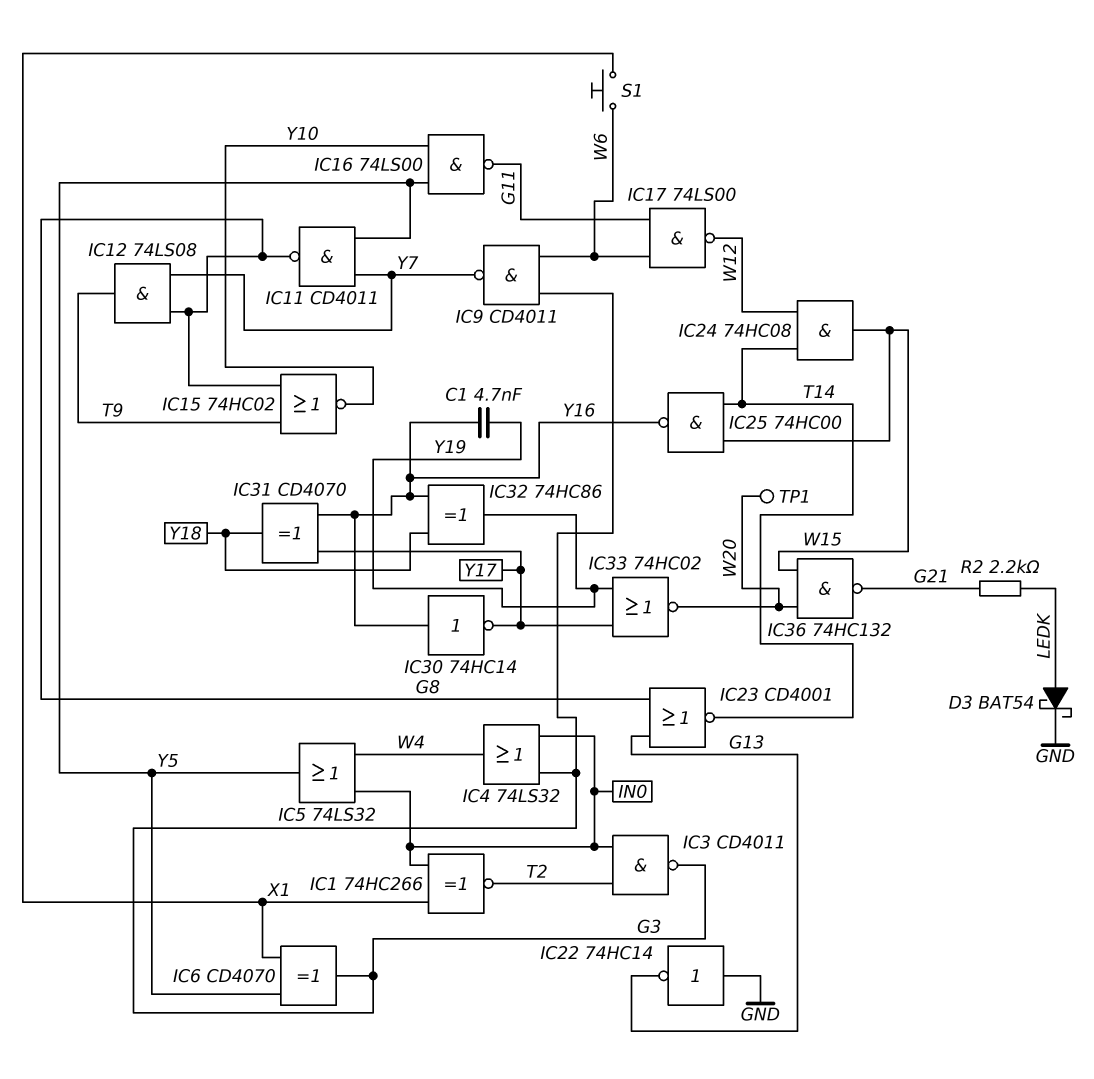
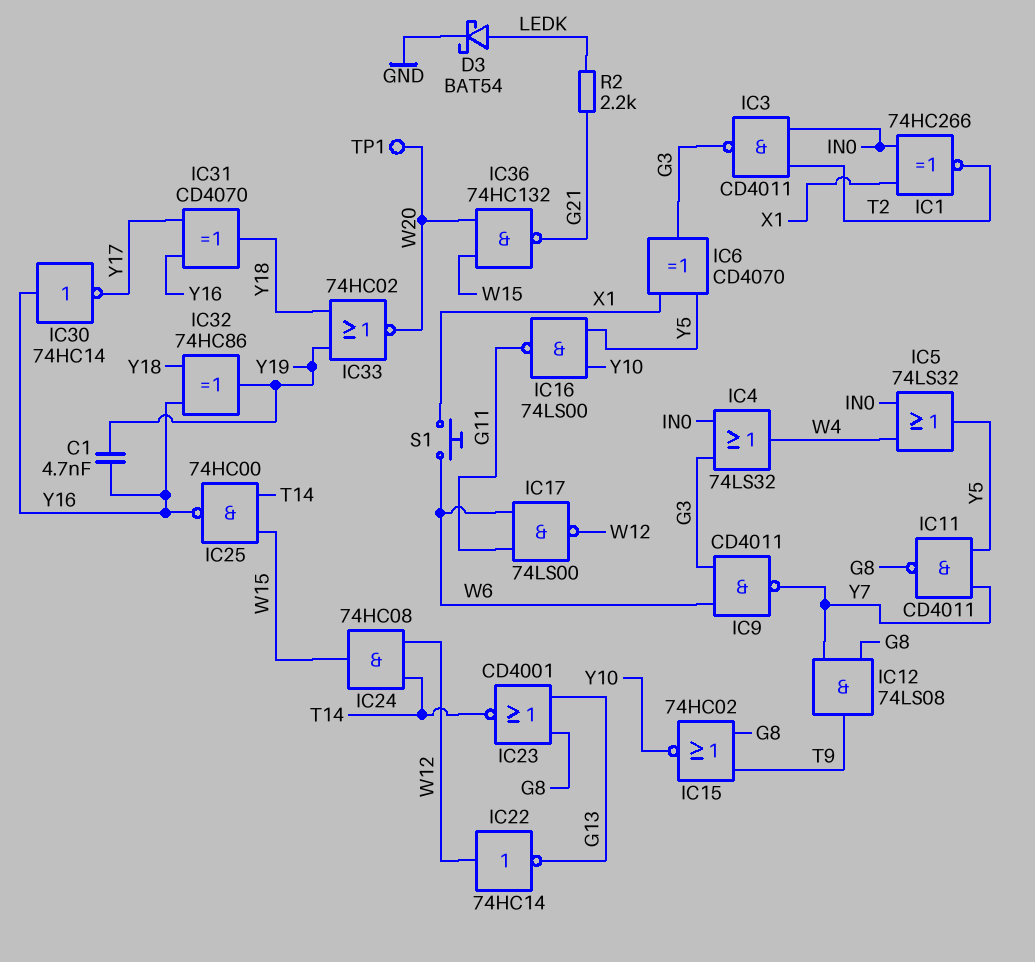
IC22: NOT 74HC14 (in GND, out G13) -> NOT 74HC14 (in W12, out G13)
IC33: NOR 74HC02 (in Y17, in Y19, out W20) -> NOR 74HC02 (in Y18, in Y19, out W20)

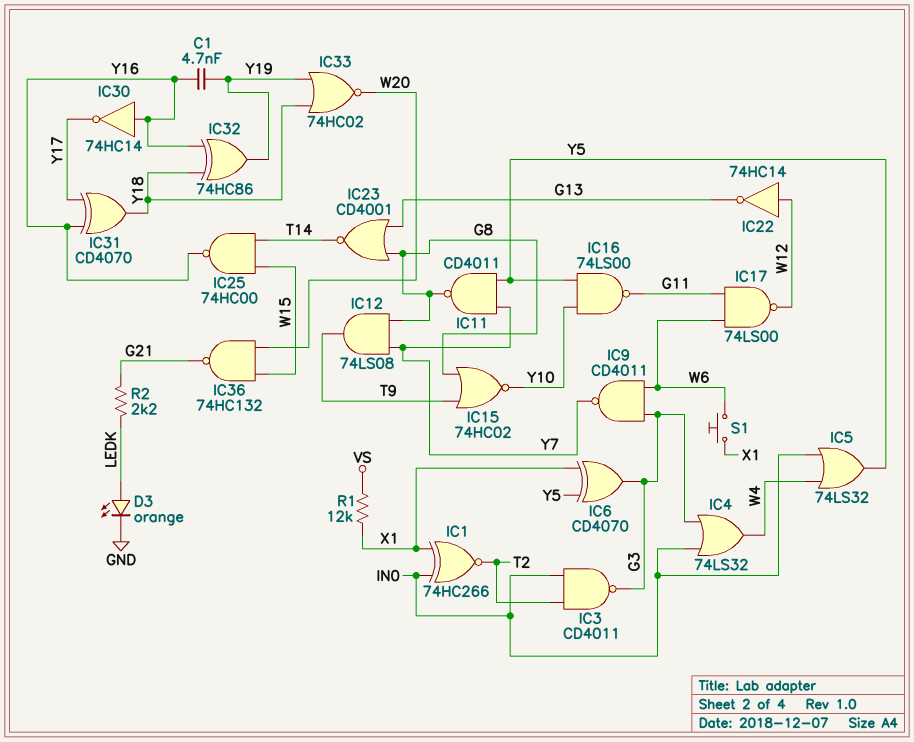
D3: schottky BAT54 (A LEDK, K GND) -> LED orange (A LEDK, K GND)
IC24: AND 74HC08 (in T14, in W12, out W15) -> none
R1: none -> 12k (VS, X1)
TP1: test point (W20) -> none

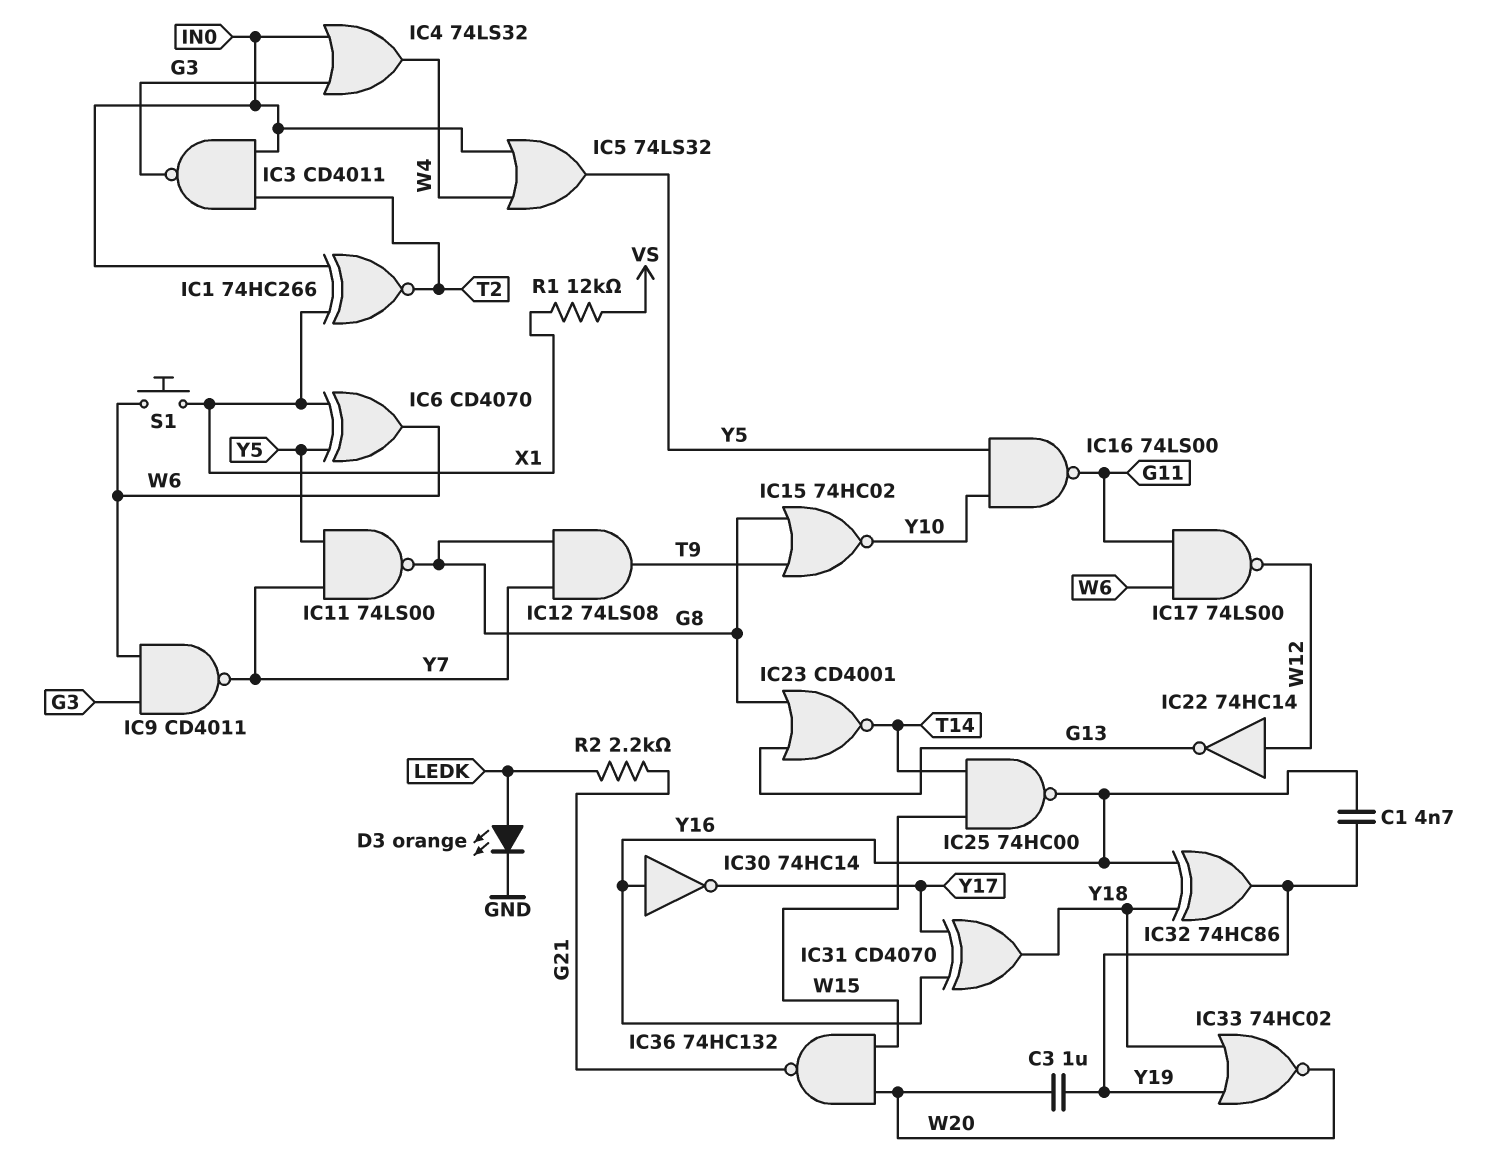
C3: none -> 1uF (W20, Y19)
IC6: XOR CD4070 (in X1, in Y5, out G3) -> XOR CD4070 (in X1, in Y5, out W6)
IC11: NAND CD4011 (in Y5, in Y7, out G8) -> NAND 74LS00 (in Y5, in Y7, out G8)

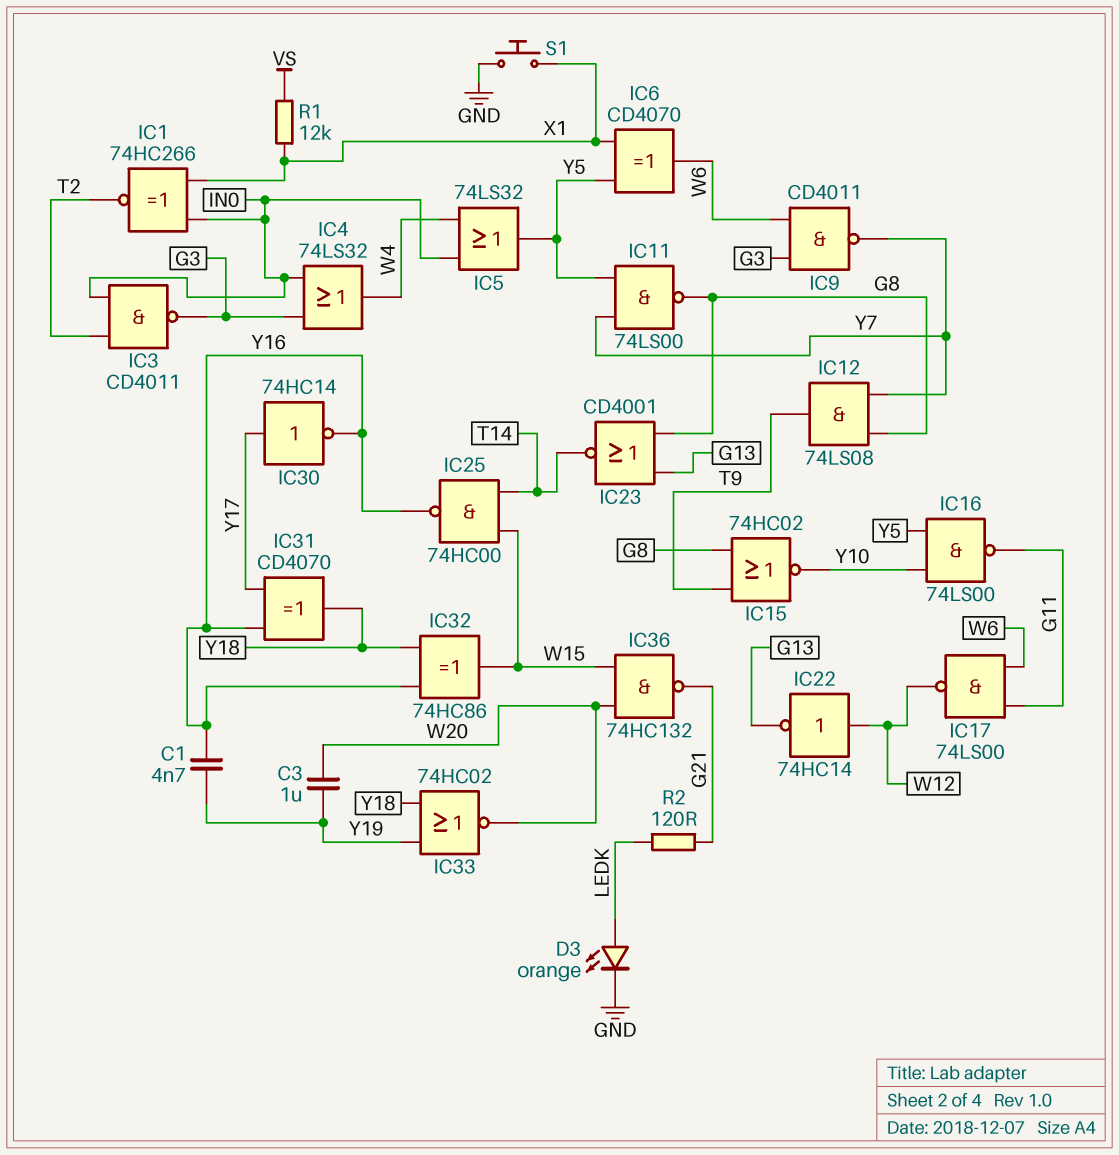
IC30: NOT 74HC14 (in Y16, out Y17) -> NOT 74HC14 (in Y17, out Y16)
IC32: XOR 74HC86 (in Y16, in Y18, out Y19) -> XOR 74HC86 (in Y16, in Y18, out W15)
R2: 2.2k (G21, LEDK) -> 120 (G21, LEDK)
S1: button (W6, X1) -> button (GND, X1)

